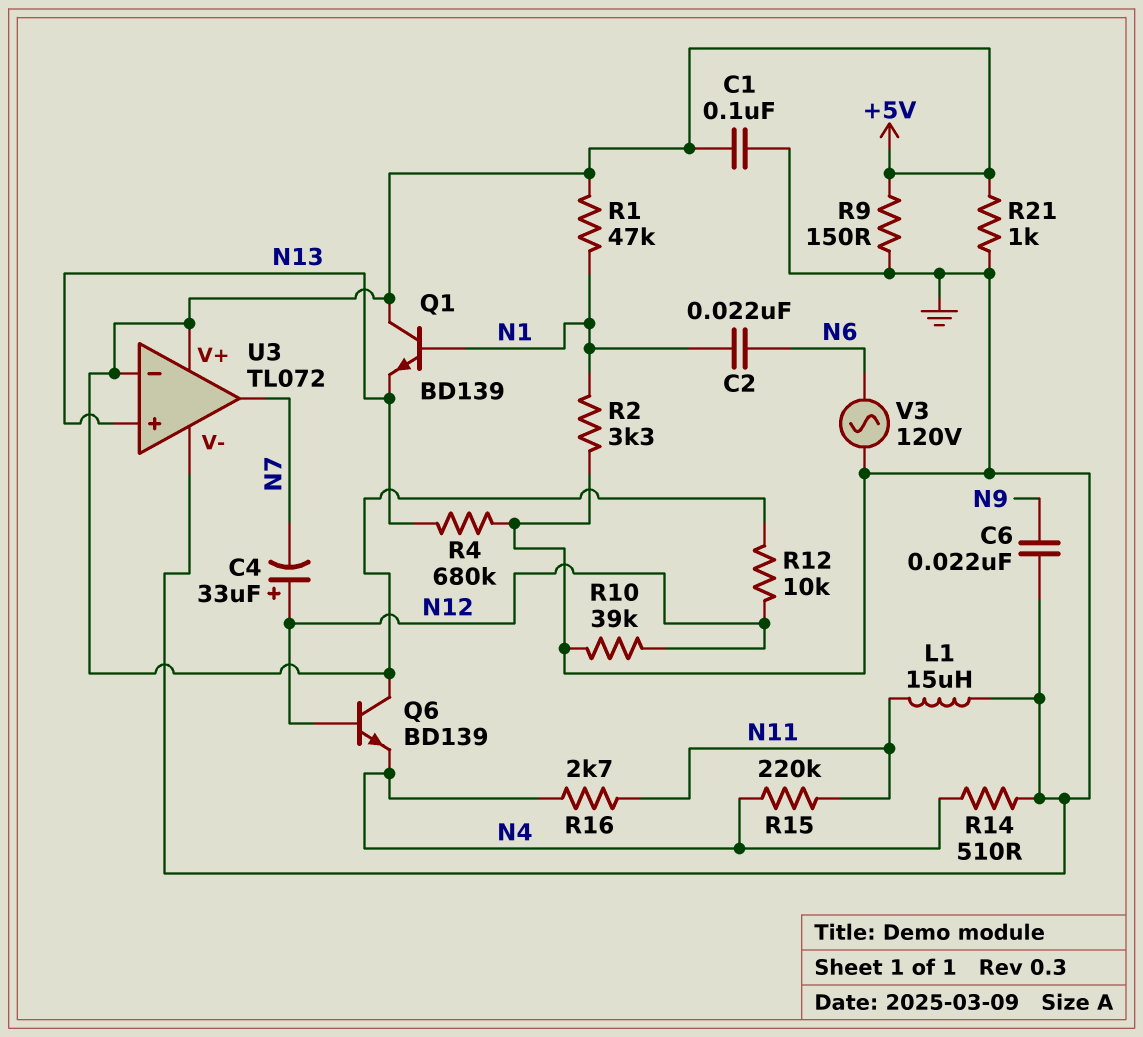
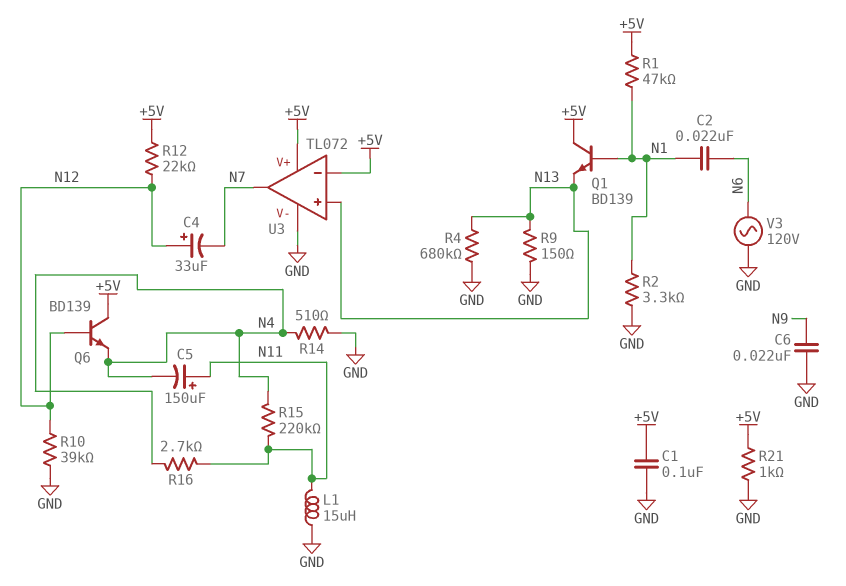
C5: none -> 150uF (plus N11, minus N4)
R9: 150 (+5V, GND) -> 150 (GND, N13)
R12: 10k (+5V, N12) -> 22k (+5V, N12)

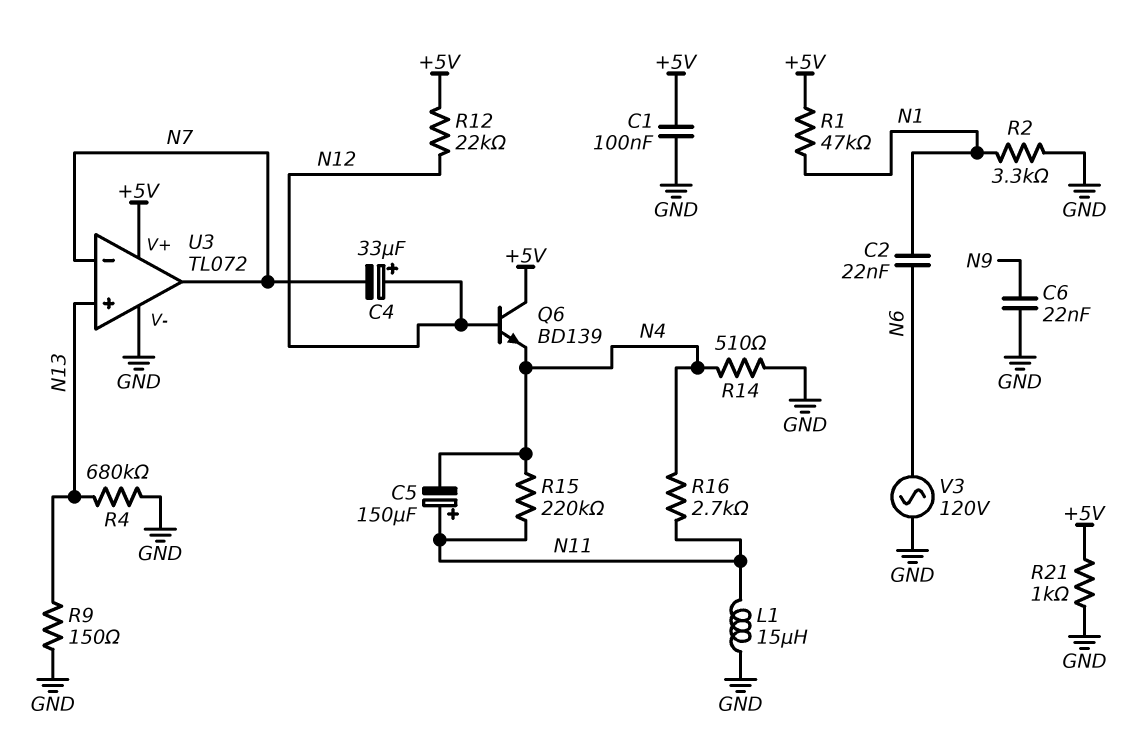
Q1: NPN BD139 (B N1, C +5V, E N13) -> none
R10: 39k (GND, N12) -> none
U3 pin in-: +5V -> N7

